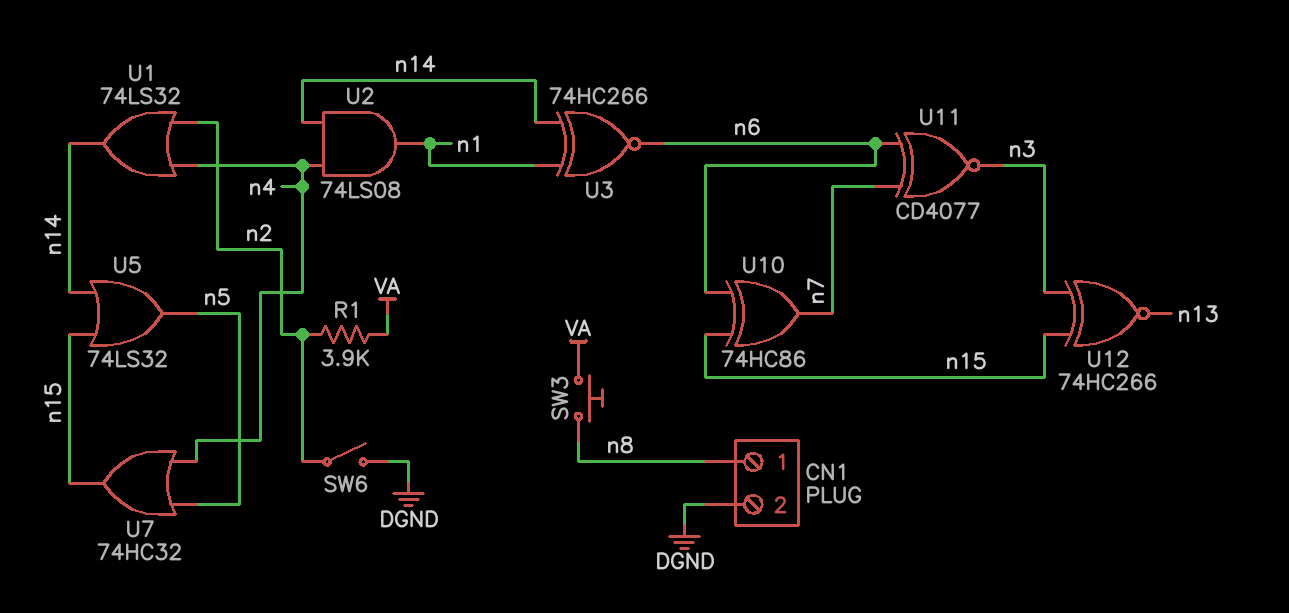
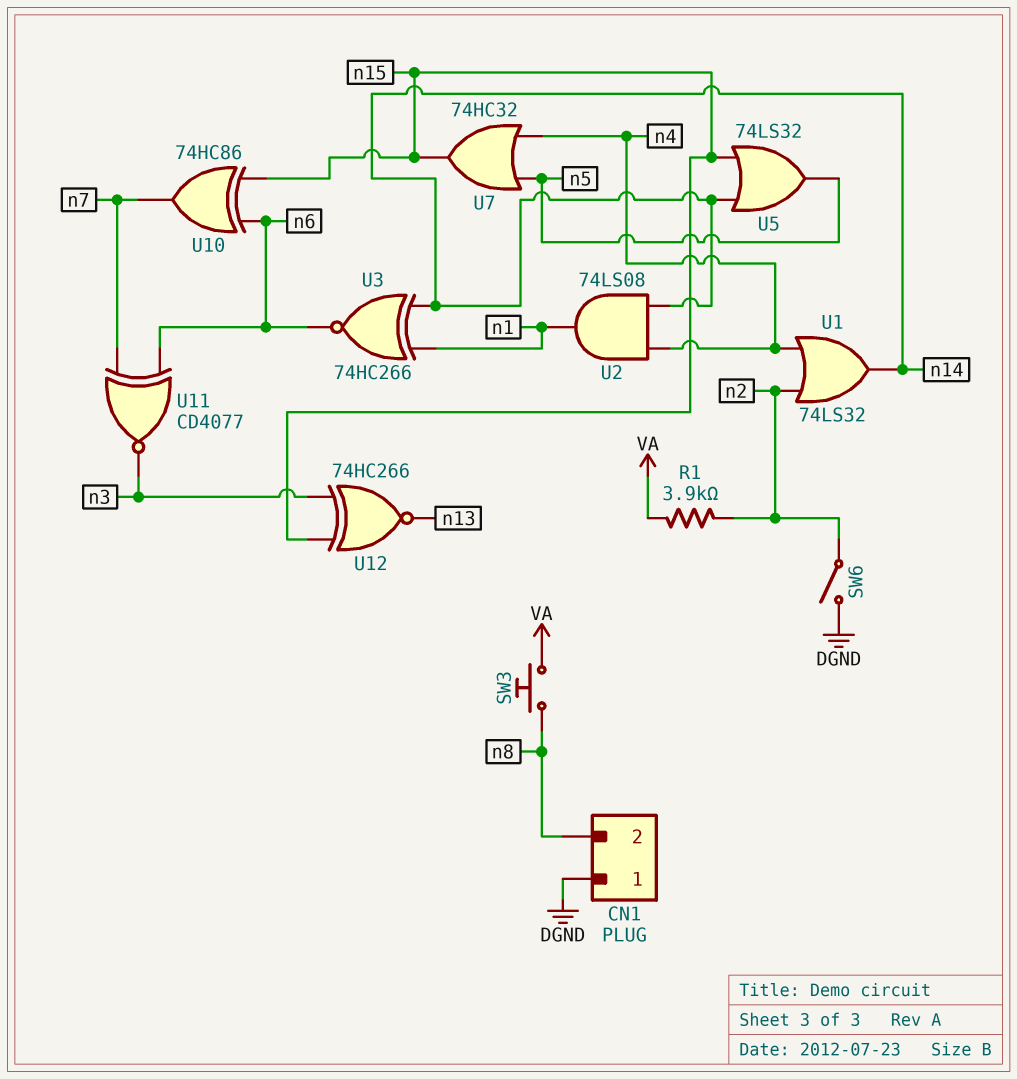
CN1 pin 1: n8 -> DGND
CN1 pin 2: DGND -> n8

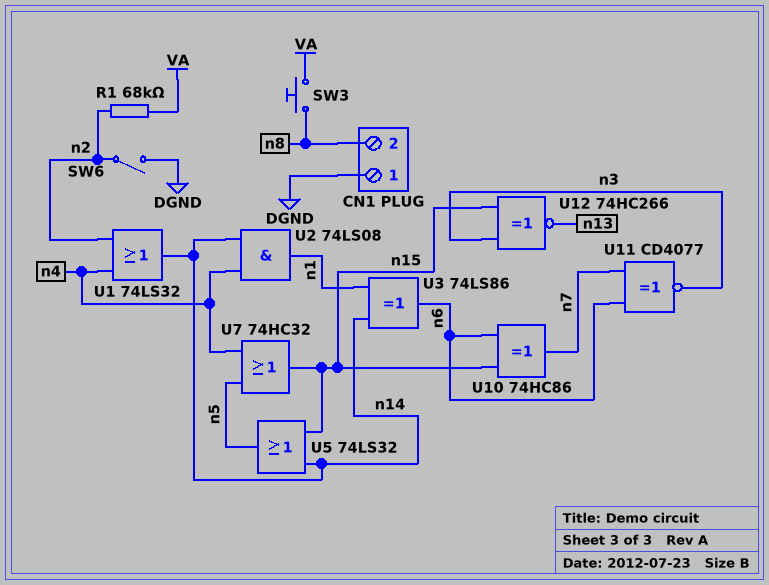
R1: 3.9k (VA, n2) -> 68k (VA, n2)
U3: XNOR 74HC266 (in n1, in n14, out n6) -> XOR 74LS86 (in n1, in n14, out n6)

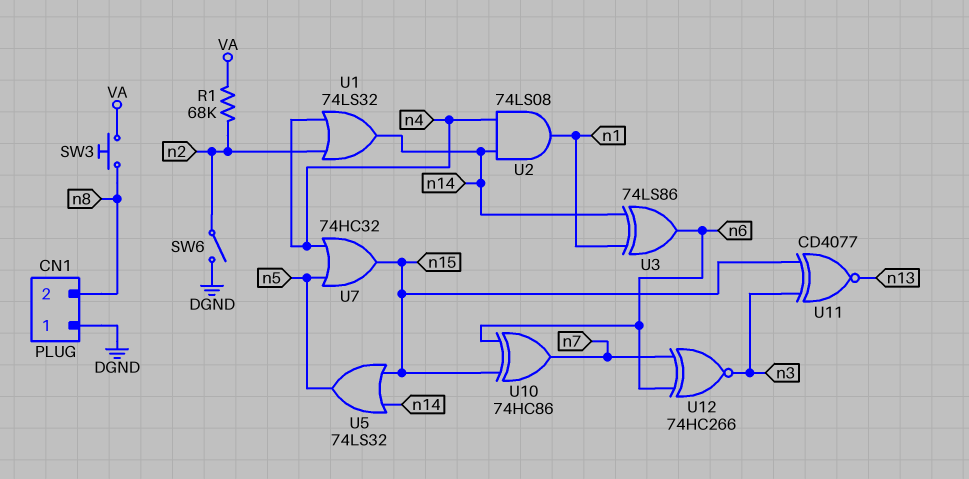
U11: XNOR CD4077 (in n6, in n7, out n3) -> XNOR CD4077 (in n3, in n15, out n13)
U12: XNOR 74HC266 (in n3, in n15, out n13) -> XNOR 74HC266 (in n6, in n7, out n3)

